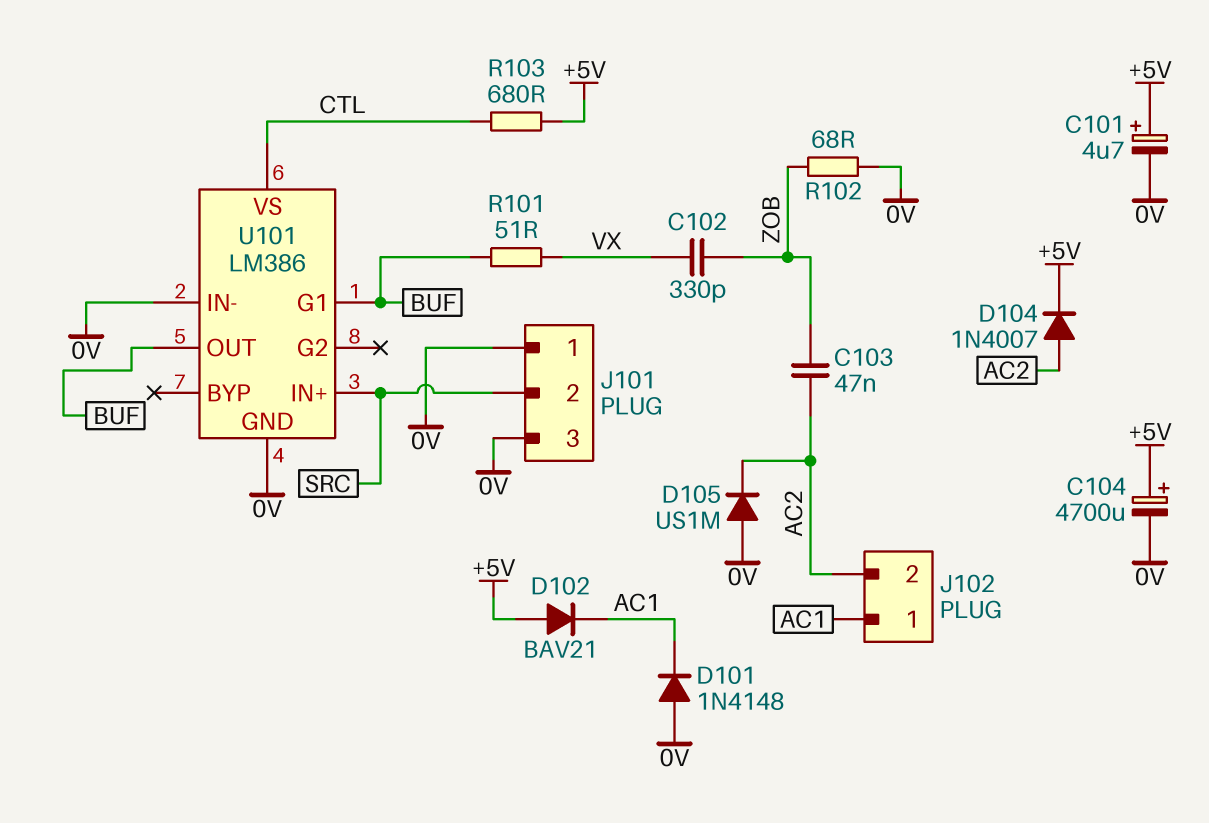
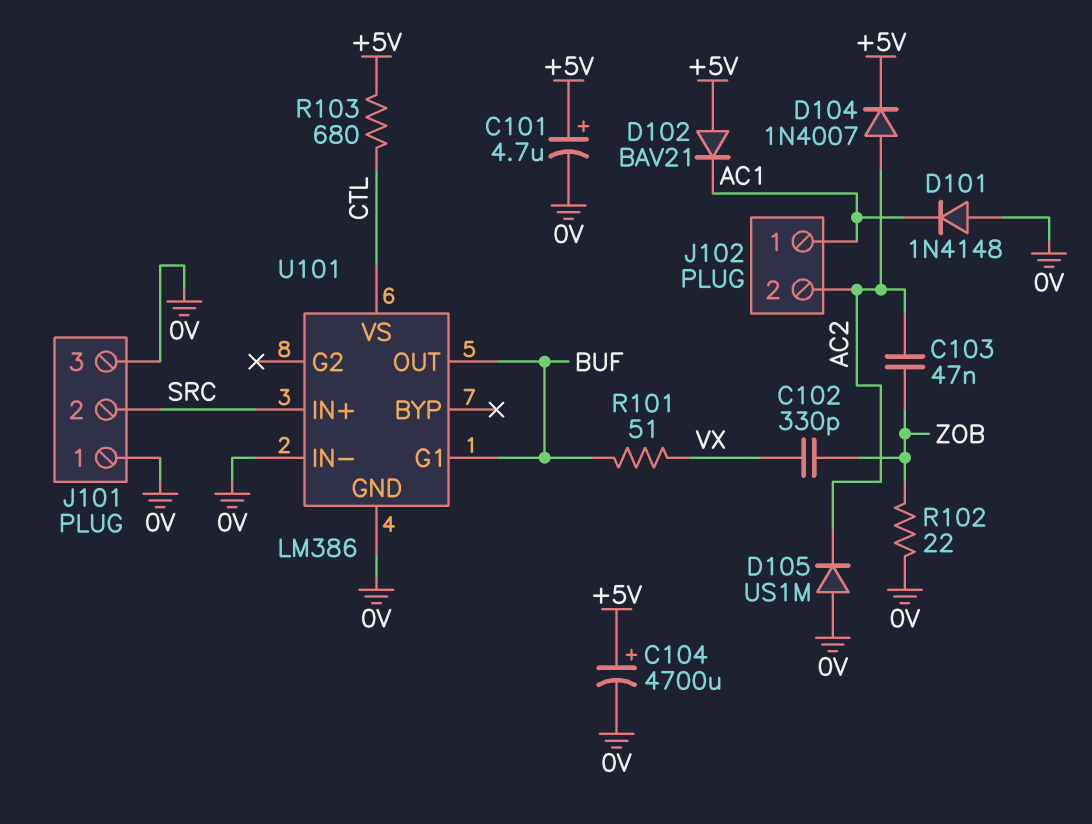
R102: 68 (0V, ZOB) -> 22 (0V, ZOB)

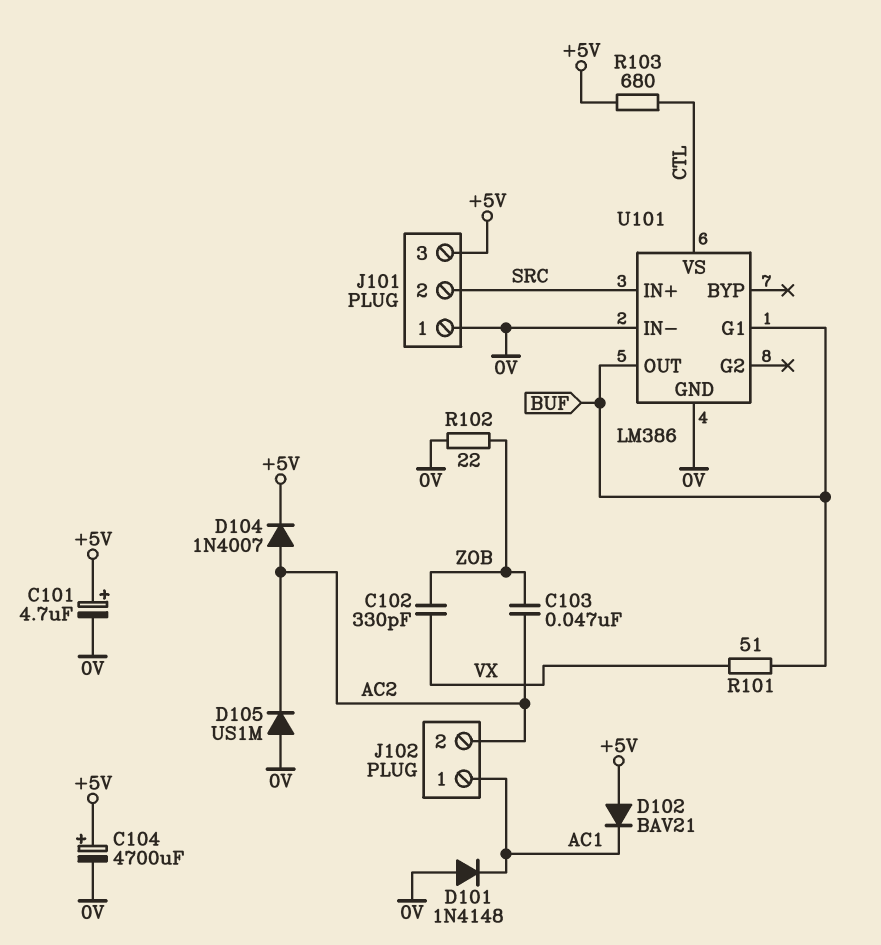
J101 pin 3: 0V -> +5V

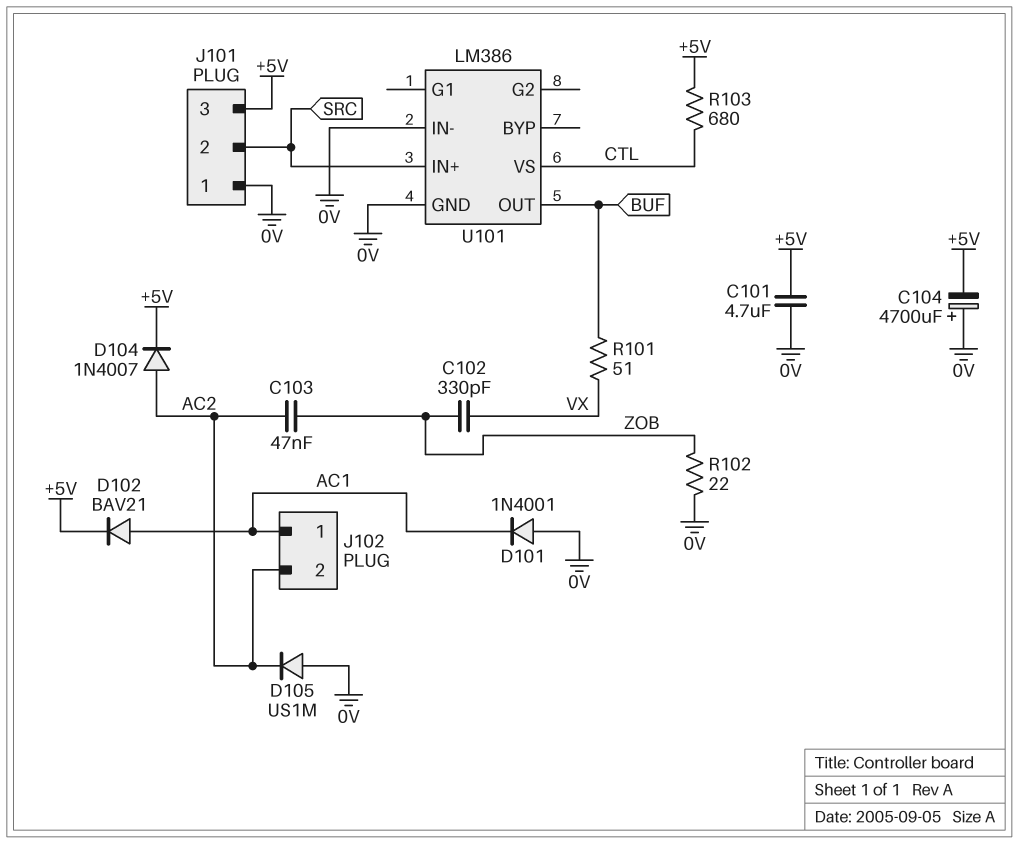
C101: 4.7uF (plus +5V, minus 0V) -> 4.7uF (+5V, 0V)
C104: 4700uF (plus +5V, minus 0V) -> 4700uF (plus 0V, minus +5V)
D101: diode 1N4148 (A 0V, K AC1) -> diode 1N4001 (A 0V, K AC1)
D102: diode BAV21 (A +5V, K AC1) -> diode BAV21 (A AC1, K +5V)
U101 pin G1: BUF -> none

